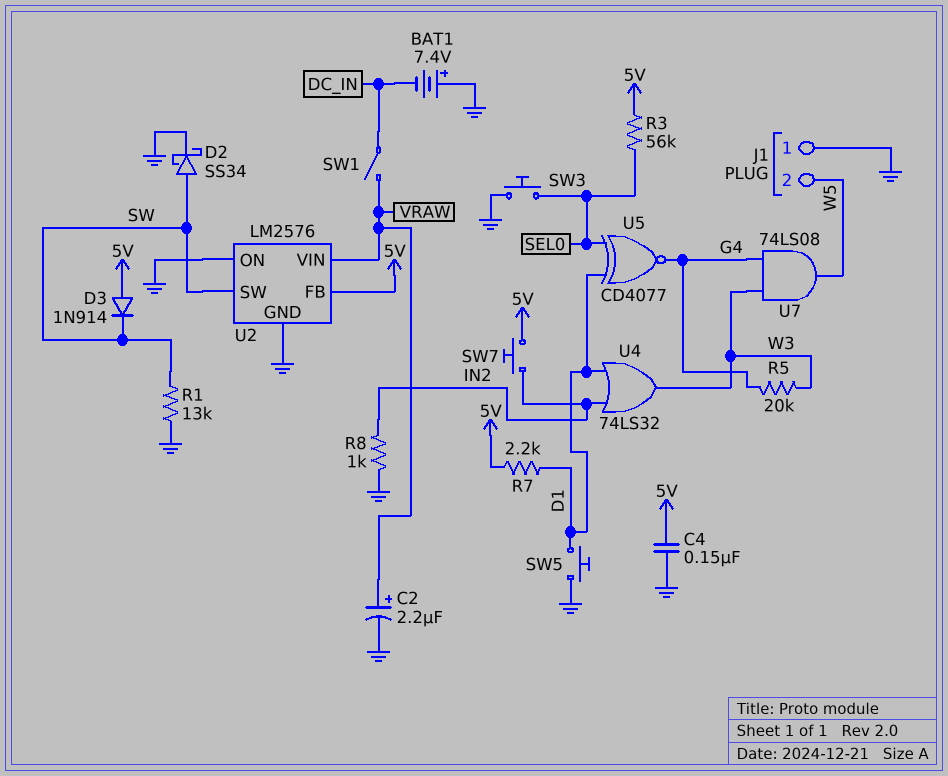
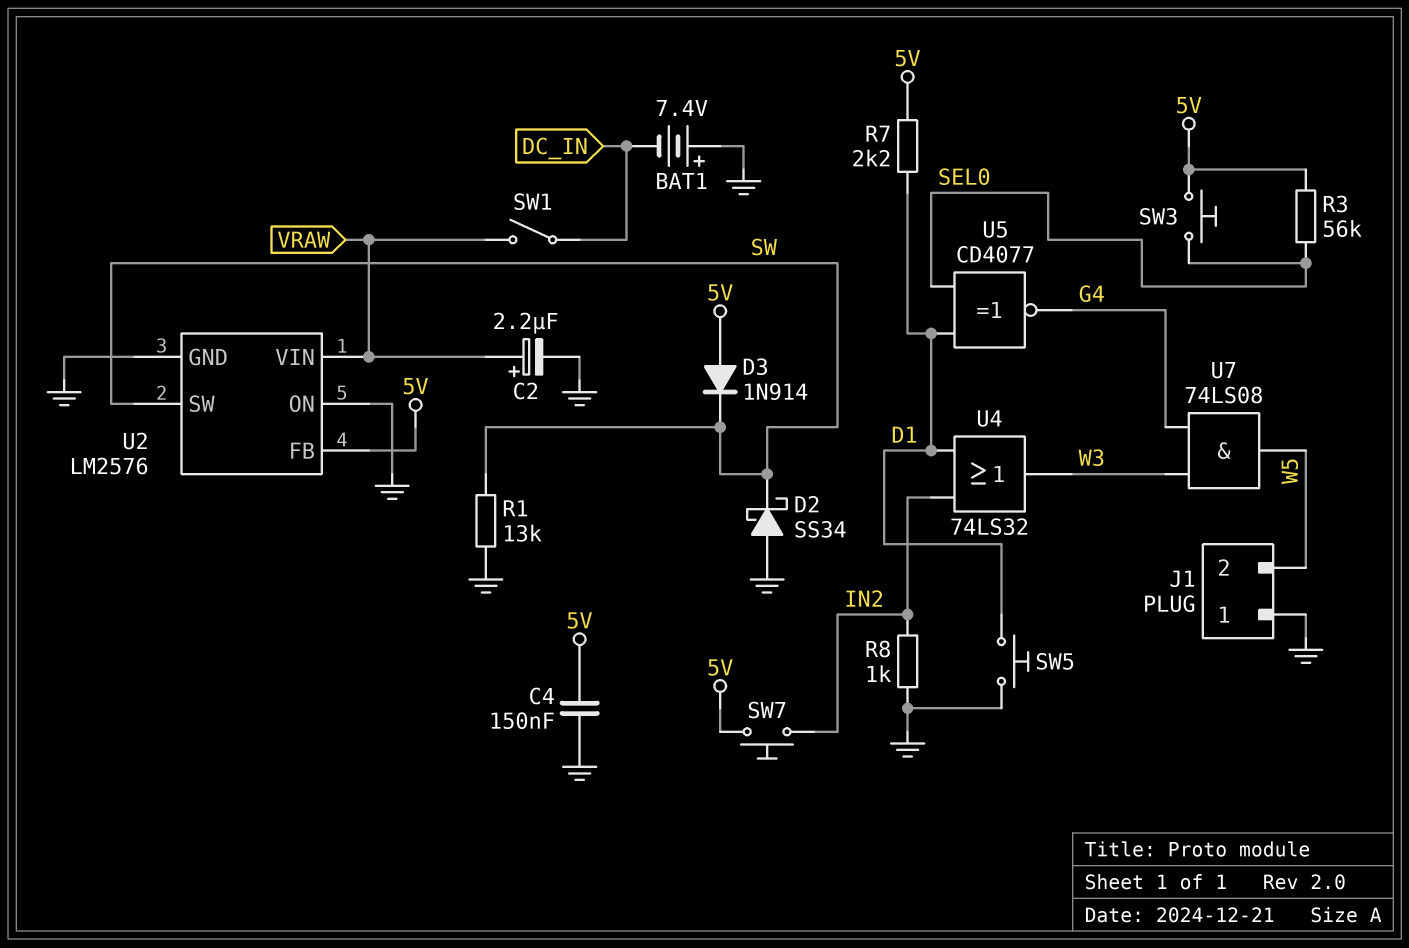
D2: schottky SS34 (A SW, K GND) -> schottky SS34 (A GND, K SW)
R5: 20k (G4, W3) -> none
SW3: button (GND, SEL0) -> button (5V, SEL0)

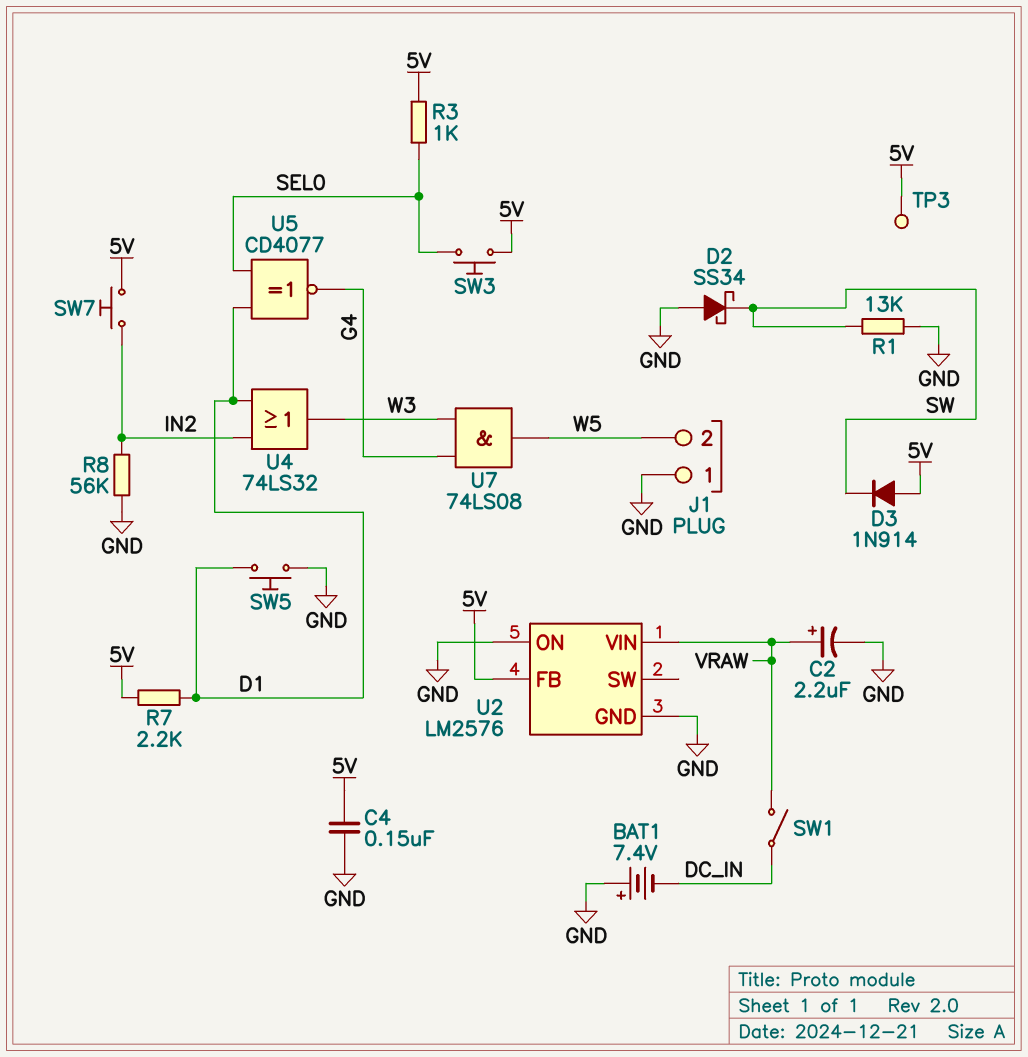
R3: 56k (5V, SEL0) -> 1k (5V, SEL0)
R8: 1k (GND, IN2) -> 56k (GND, IN2)
TP3: none -> test point (5V)
U2 pin SW: SW -> none

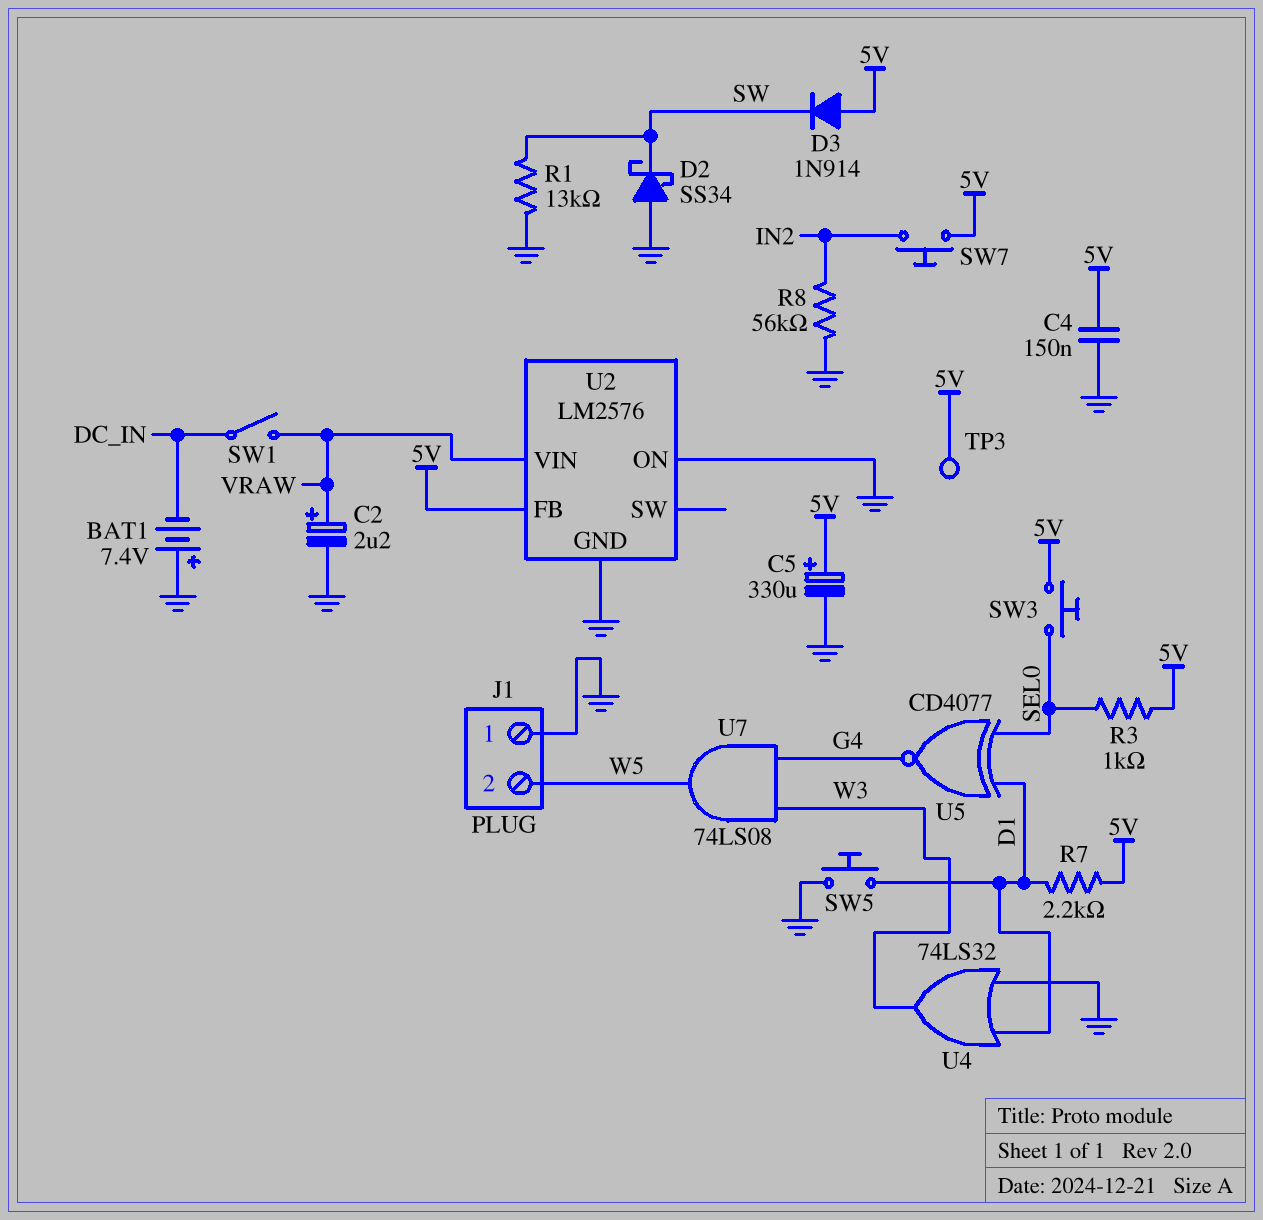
C5: none -> 330uF (plus 5V, minus GND)
U4: OR 74LS32 (in D1, in IN2, out W3) -> OR 74LS32 (in D1, in GND, out W3)

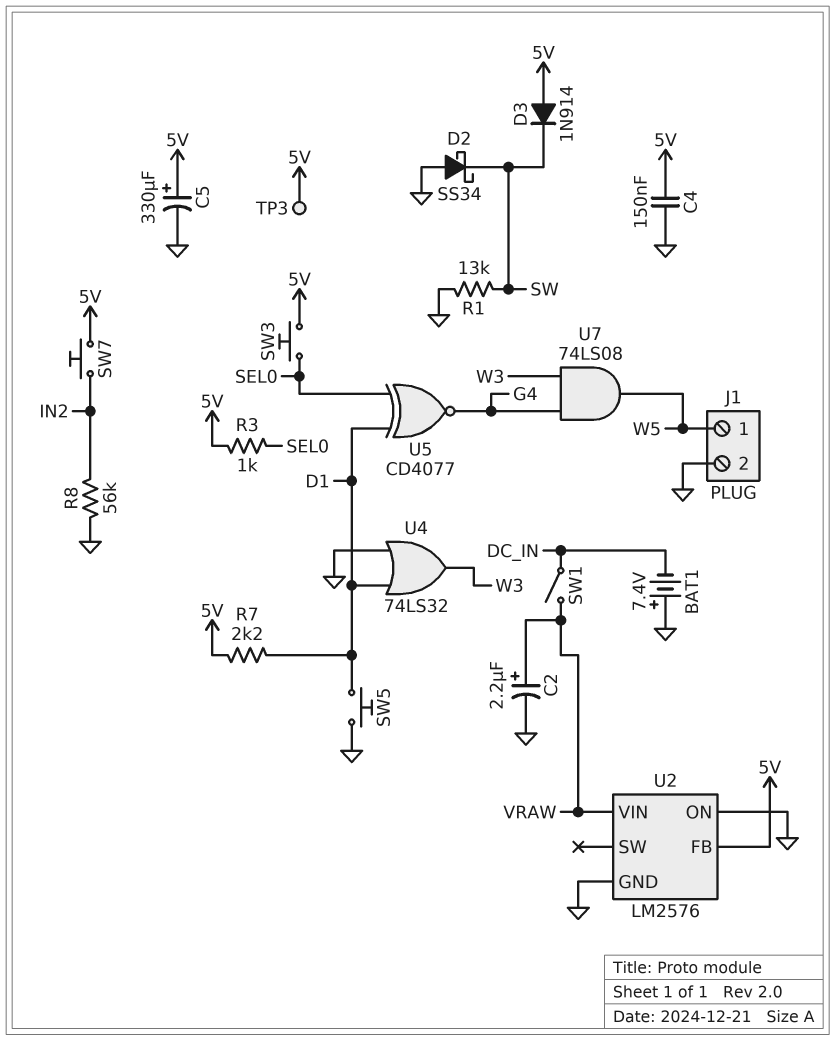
J1 pin 1: GND -> W5
J1 pin 2: W5 -> GND

